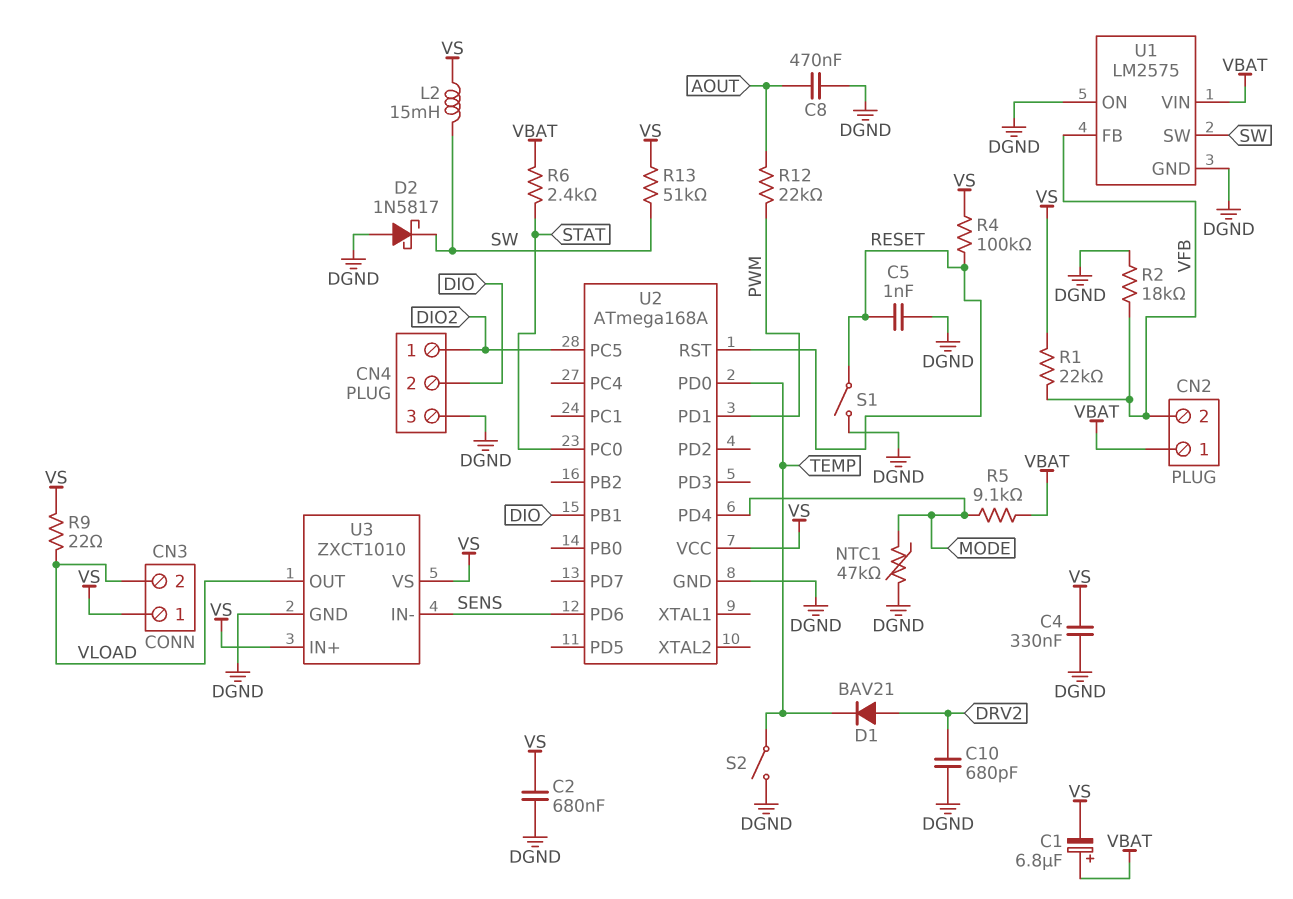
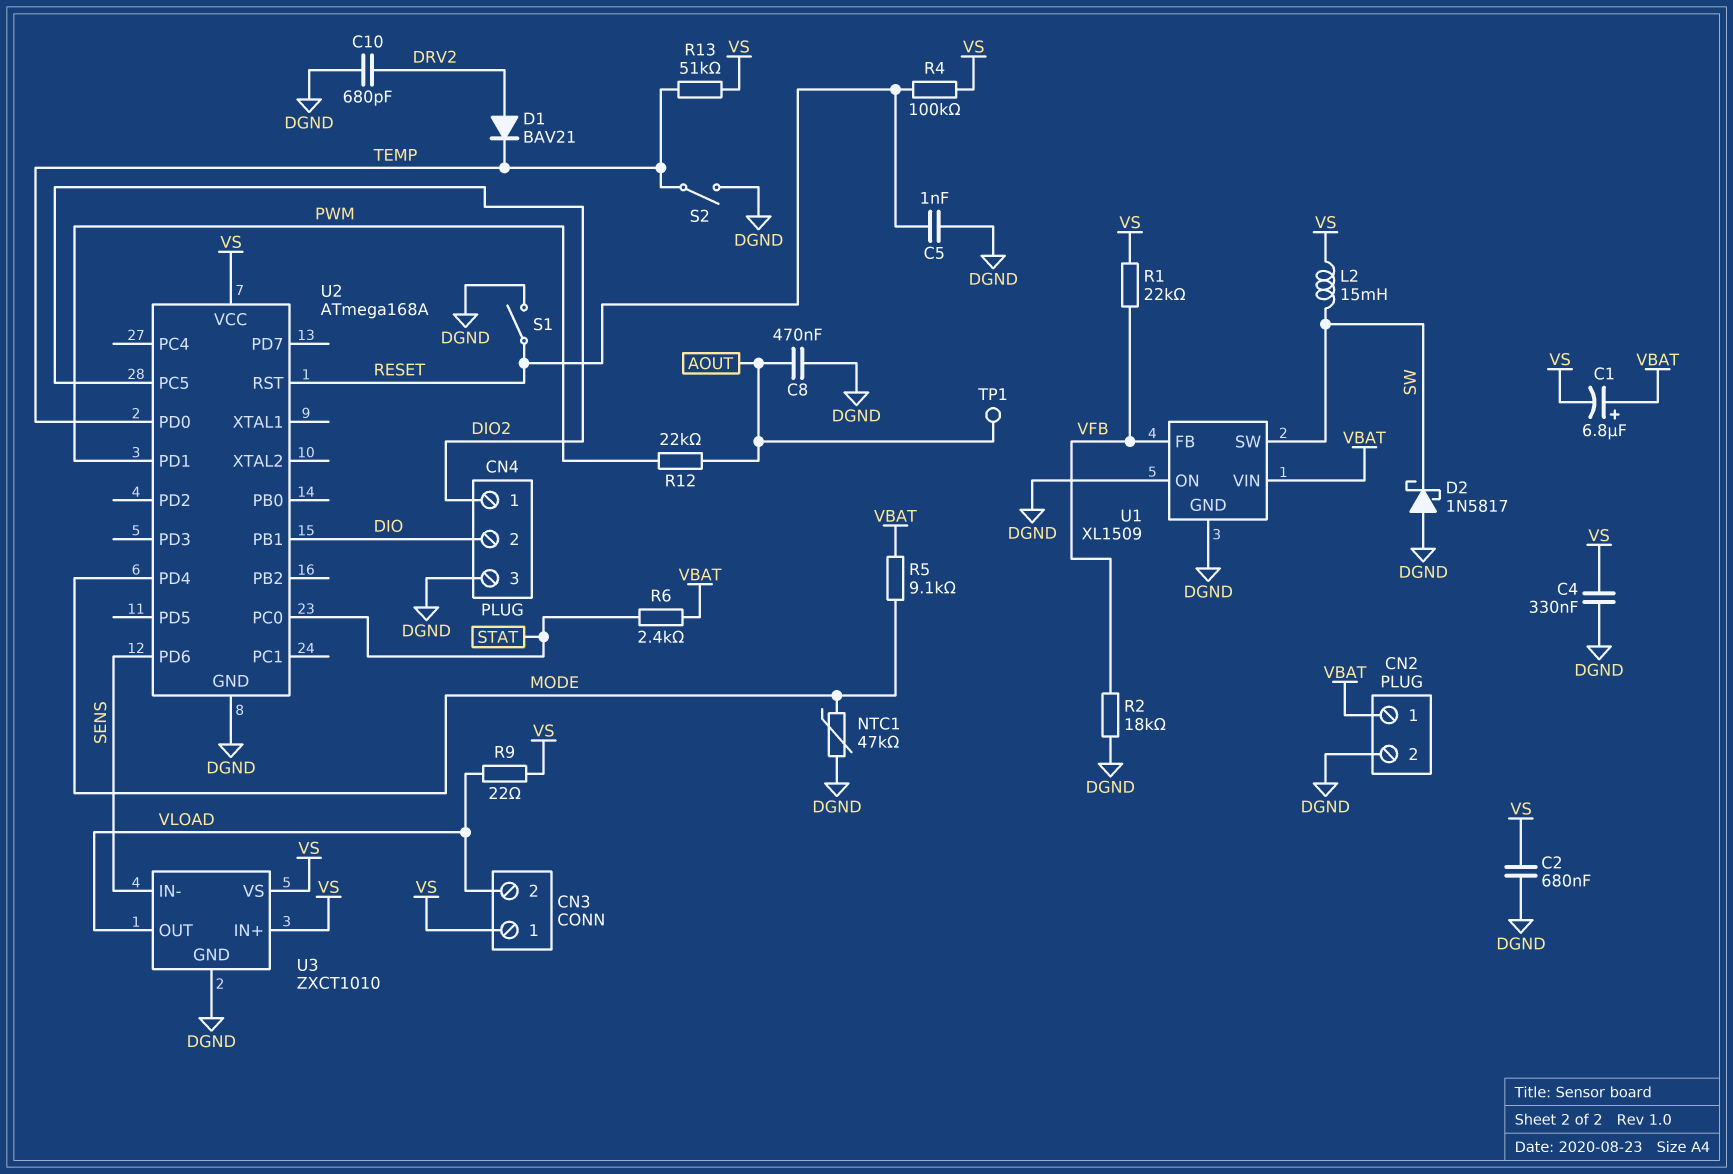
CN2 pin 2: VFB -> DGND
R13: 51k (SW, VS) -> 51k (TEMP, VS)
TP1: none -> test point (AOUT)
U1: LM2575 -> XL1509

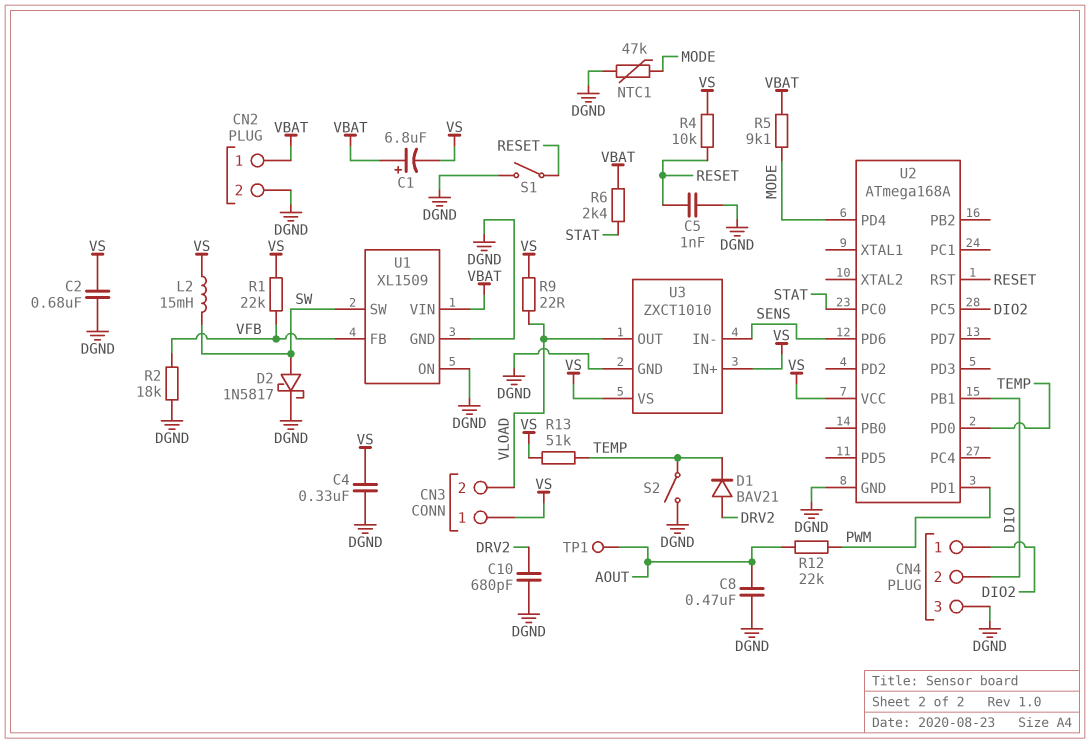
D2: schottky 1N5817 (A DGND, K SW) -> schottky 1N5817 (A SW, K DGND)
R4: 100k (RESET, VS) -> 10k (RESET, VS)

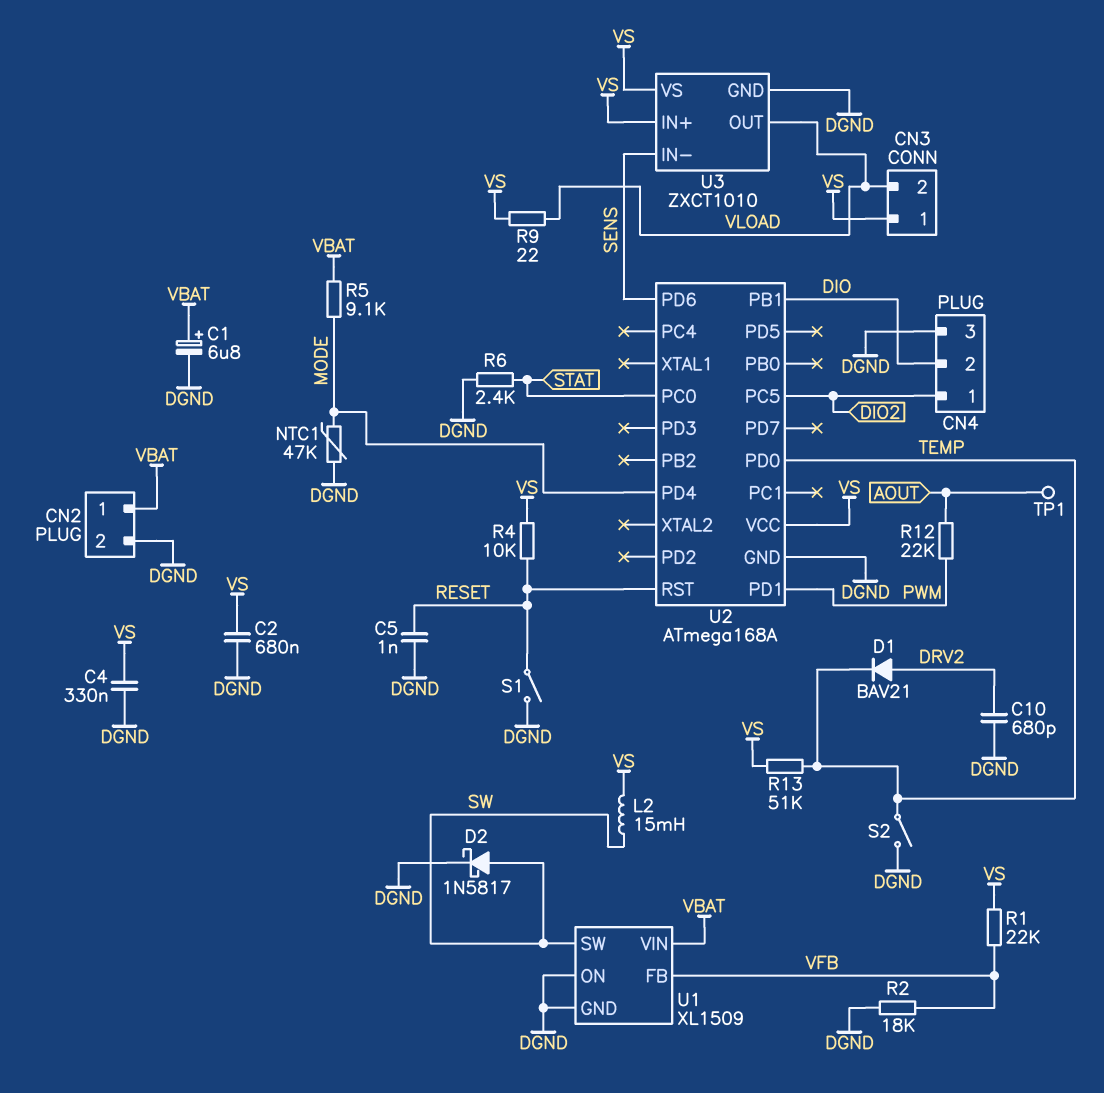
C1: 6.8uF (plus VBAT, minus VS) -> 6.8uF (plus VBAT, minus DGND)
C8: 470nF (AOUT, DGND) -> none
R6: 2.4k (STAT, VBAT) -> 2.4k (DGND, STAT)

